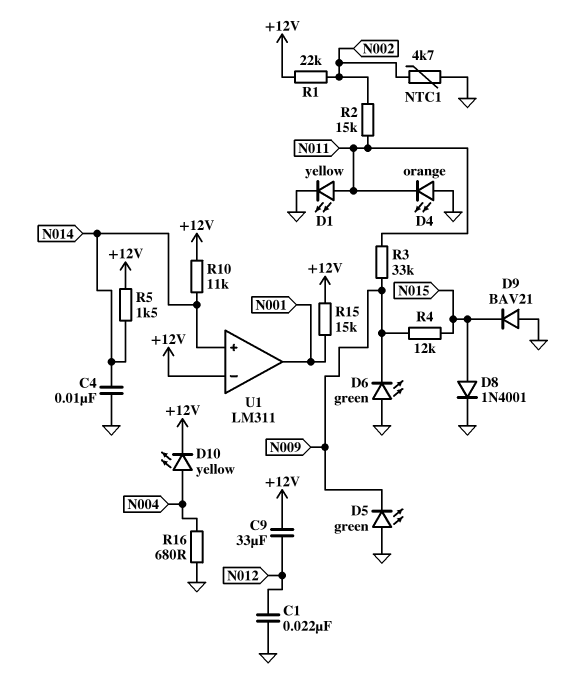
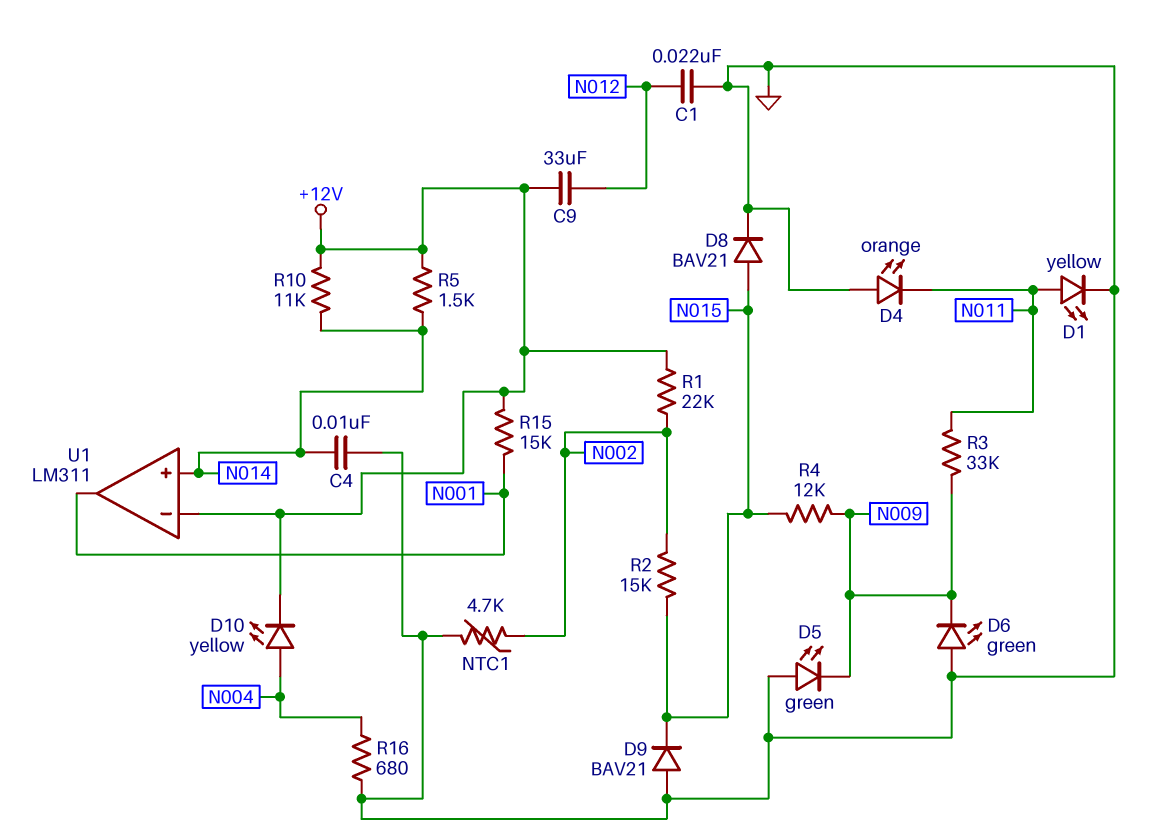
D8: diode 1N4001 (A N015, K GND) -> diode BAV21 (A N015, K GND)
R2: 15k (N002, N011) -> 15k (N002, N015)

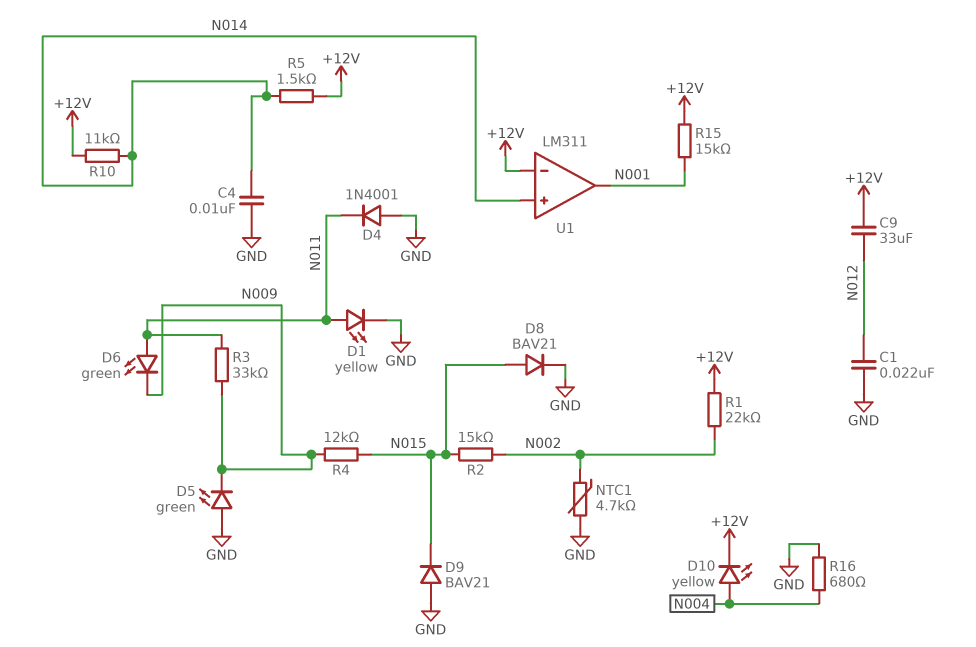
D4: LED orange (A GND, K N011) -> diode 1N4001 (A GND, K N011)
D6: LED green (A GND, K N009) -> LED green (A N011, K N009)

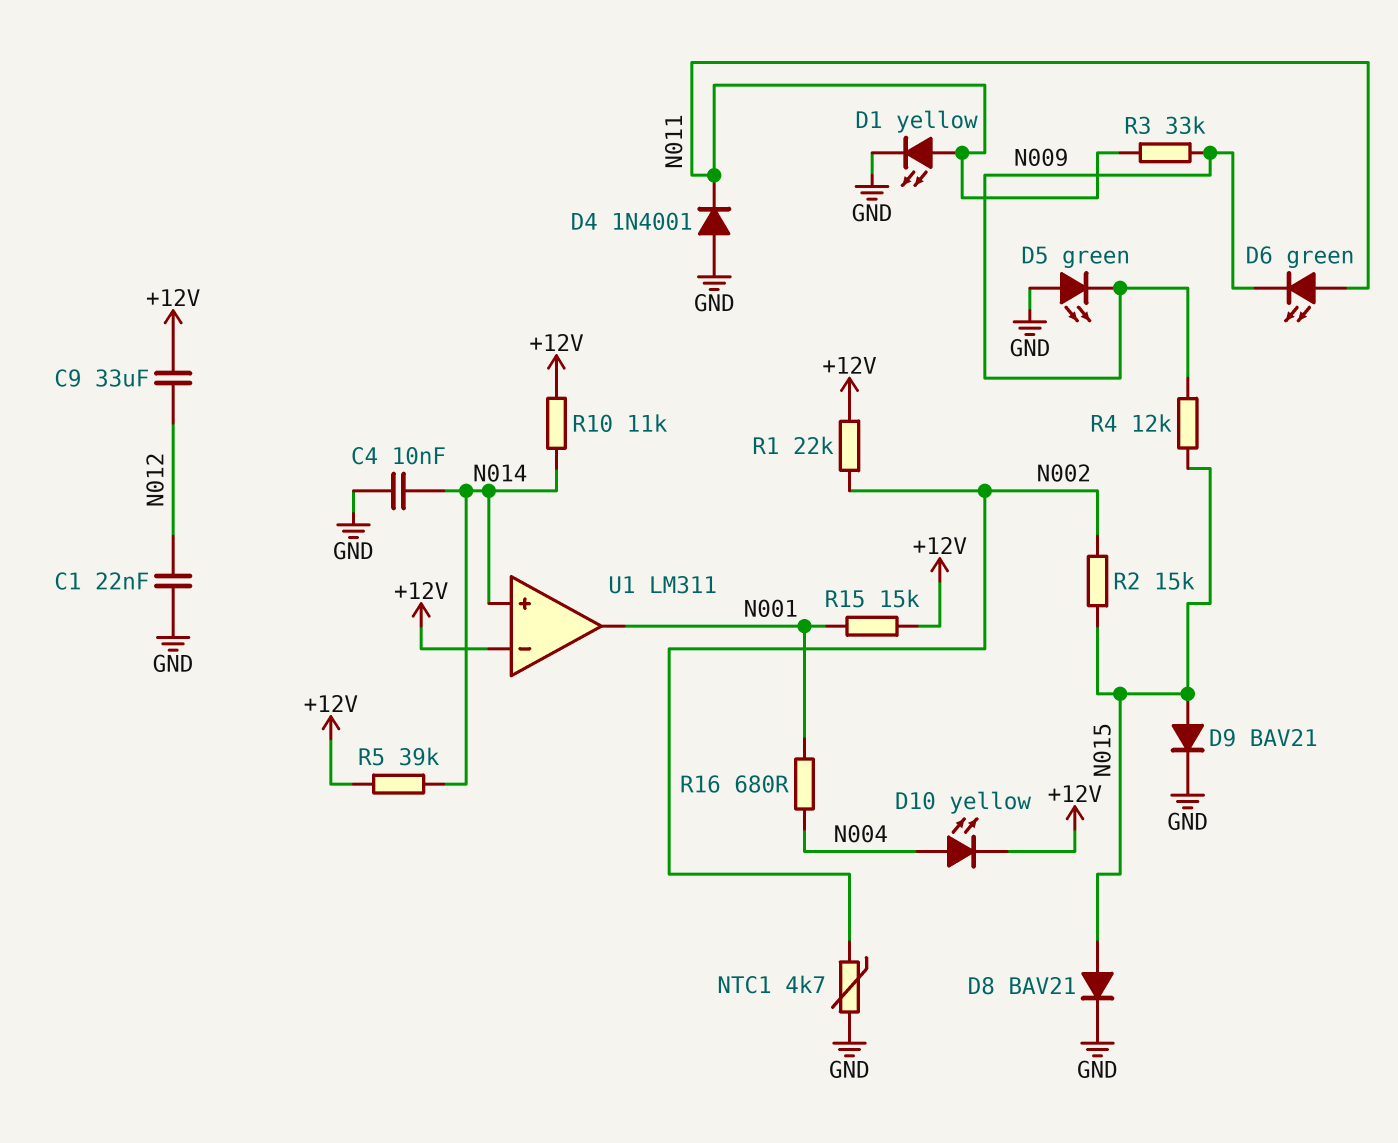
D9: diode BAV21 (A GND, K N015) -> diode BAV21 (A N015, K GND)
R5: 1.5k (+12V, N014) -> 39k (+12V, N014)
R16: 680 (GND, N004) -> 680 (N001, N004)

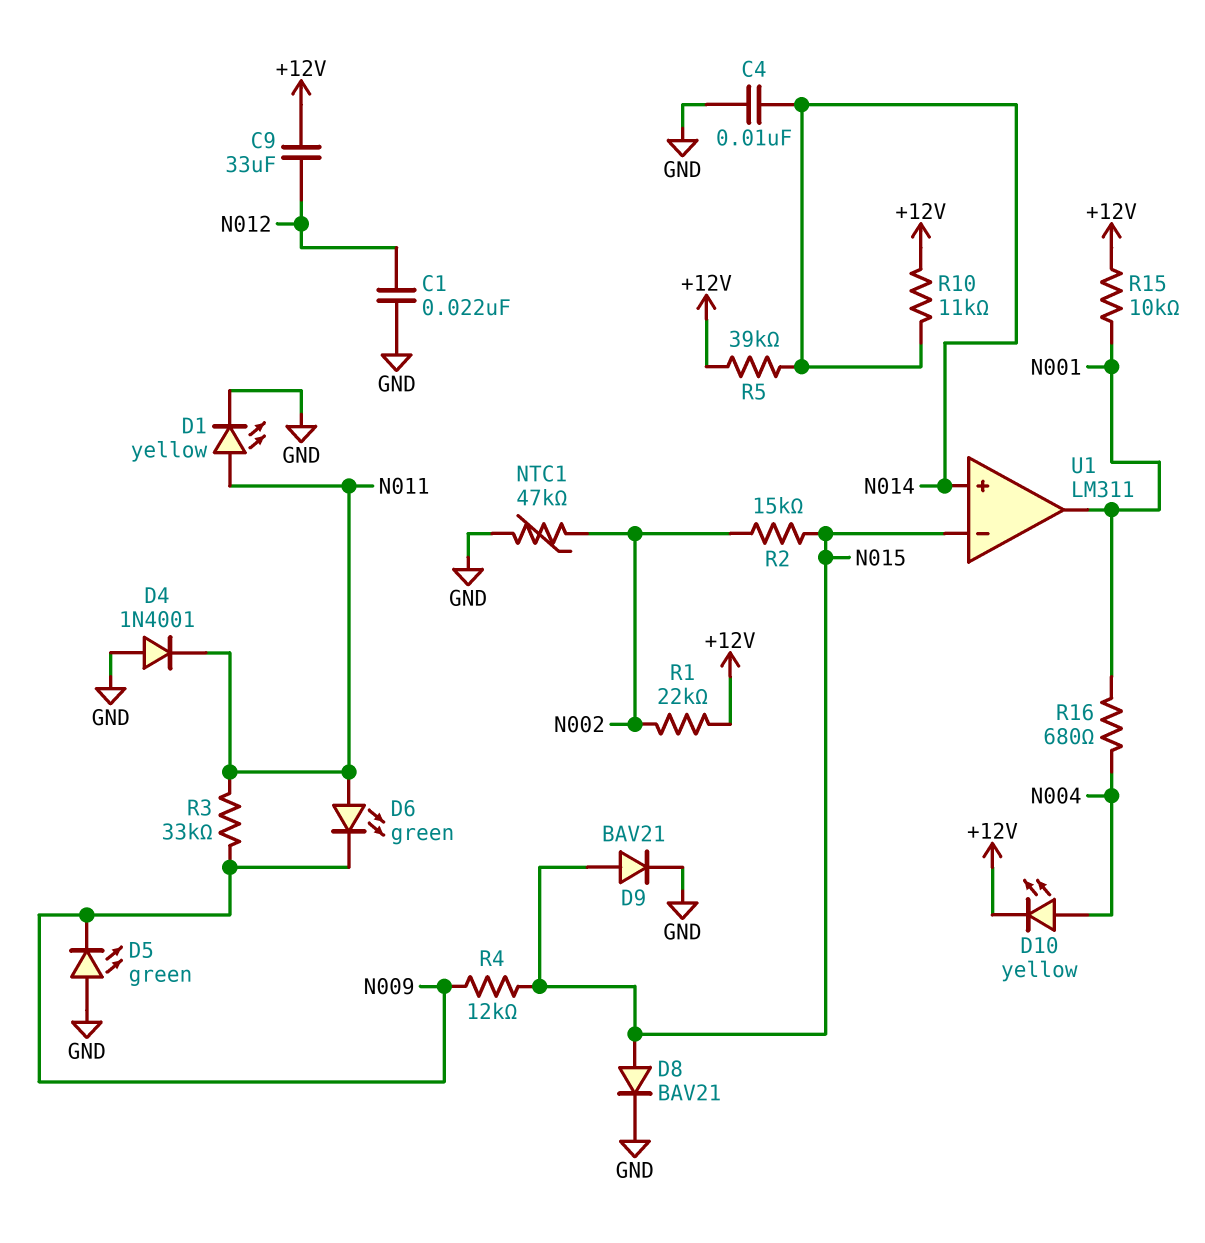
NTC1: 4.7k (GND, N002) -> 47k (GND, N002)
R15: 15k (+12V, N001) -> 10k (+12V, N001)
U1 pin in-: +12V -> N015

